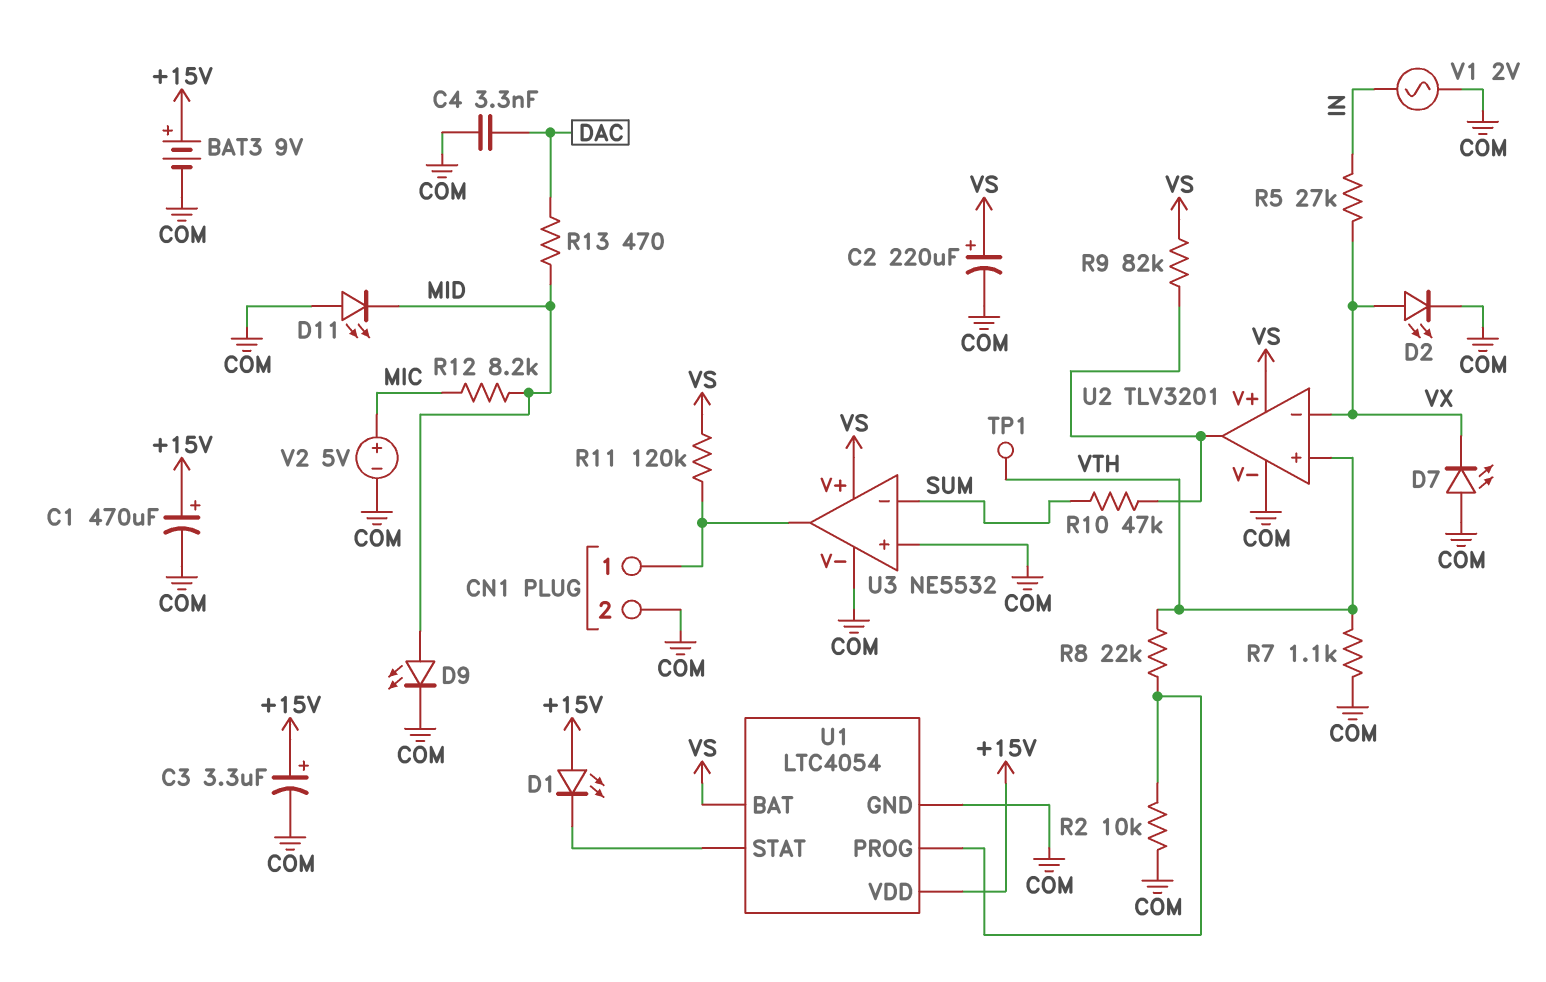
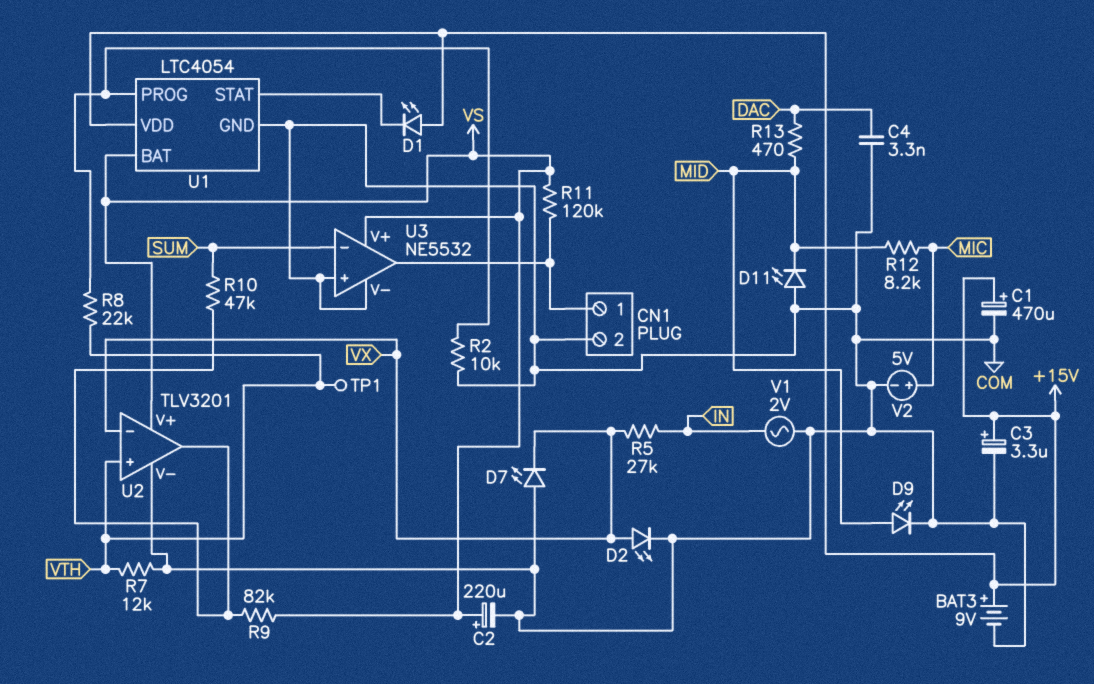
R7: 1.1k (COM, VTH) -> 12k (COM, VTH)

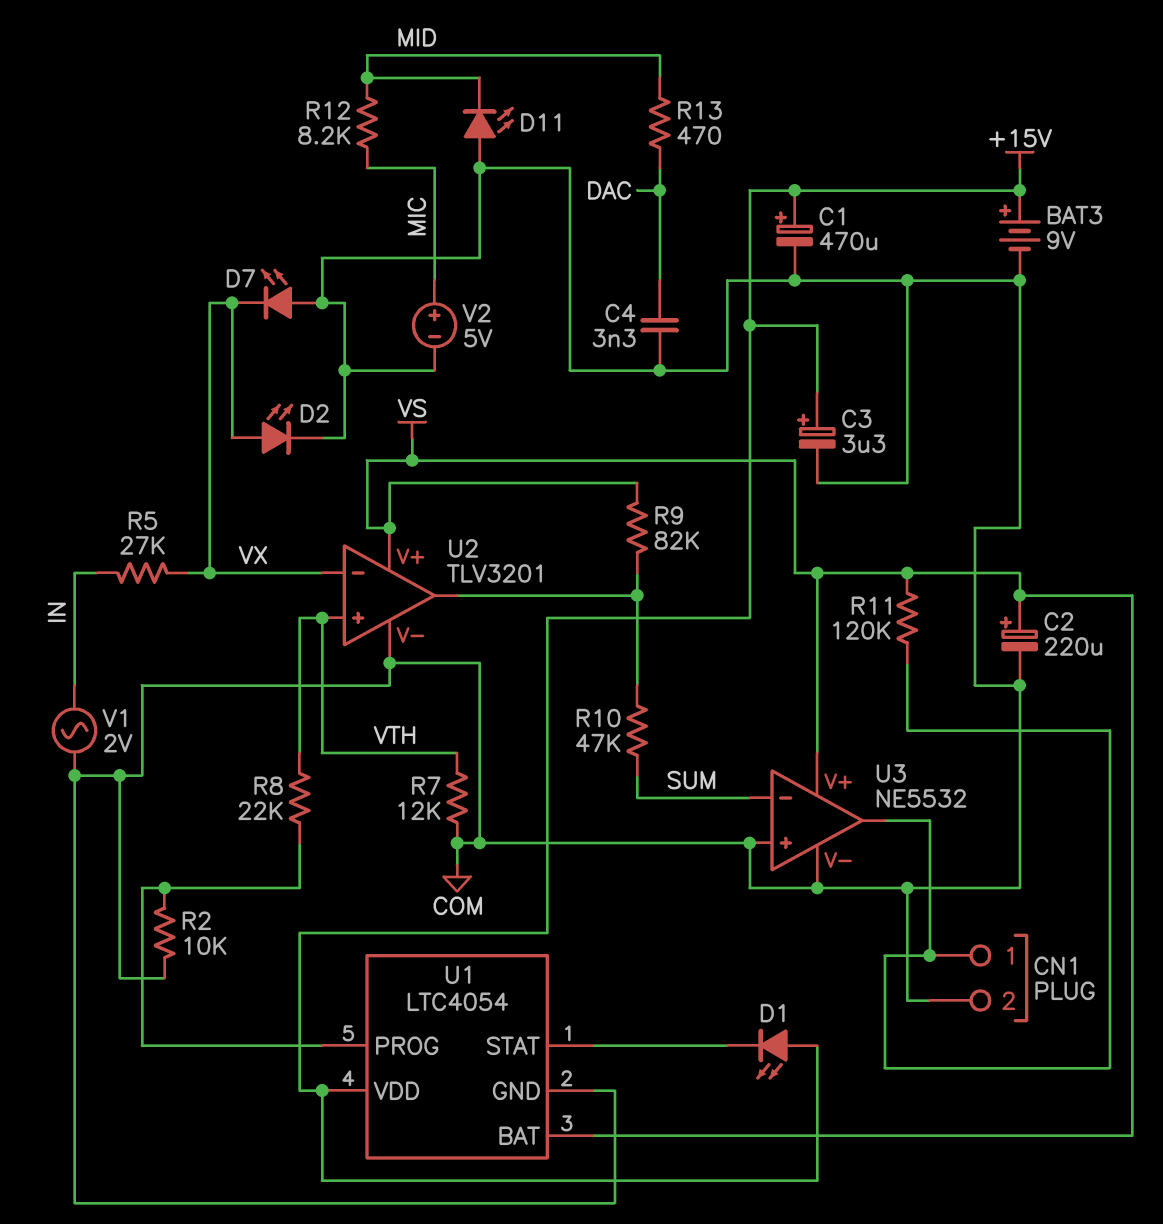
D9: LED (A MID, K COM) -> none
TP1: test point (VTH) -> none

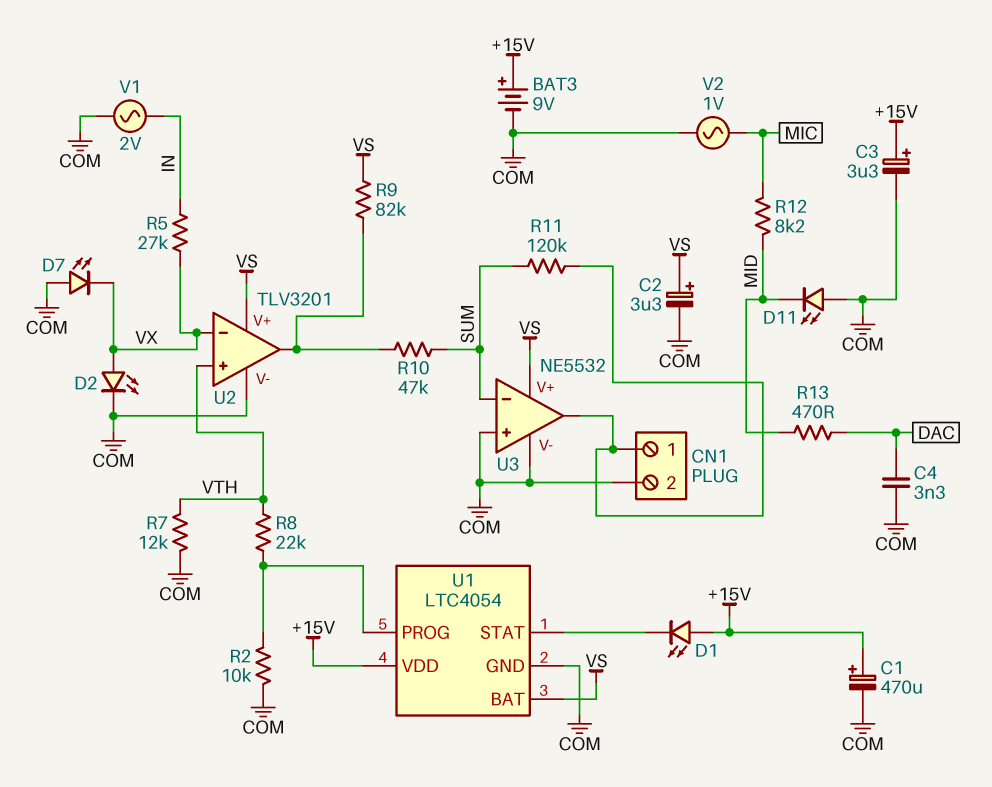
C2: 220uF (plus VS, minus COM) -> 3.3uF (plus VS, minus COM)
R11: 120k (CN1/1, VS) -> 120k (CN1/1, SUM)
V2: 5V (plus MIC, minus COM) -> AC 1V (COM, MIC)

